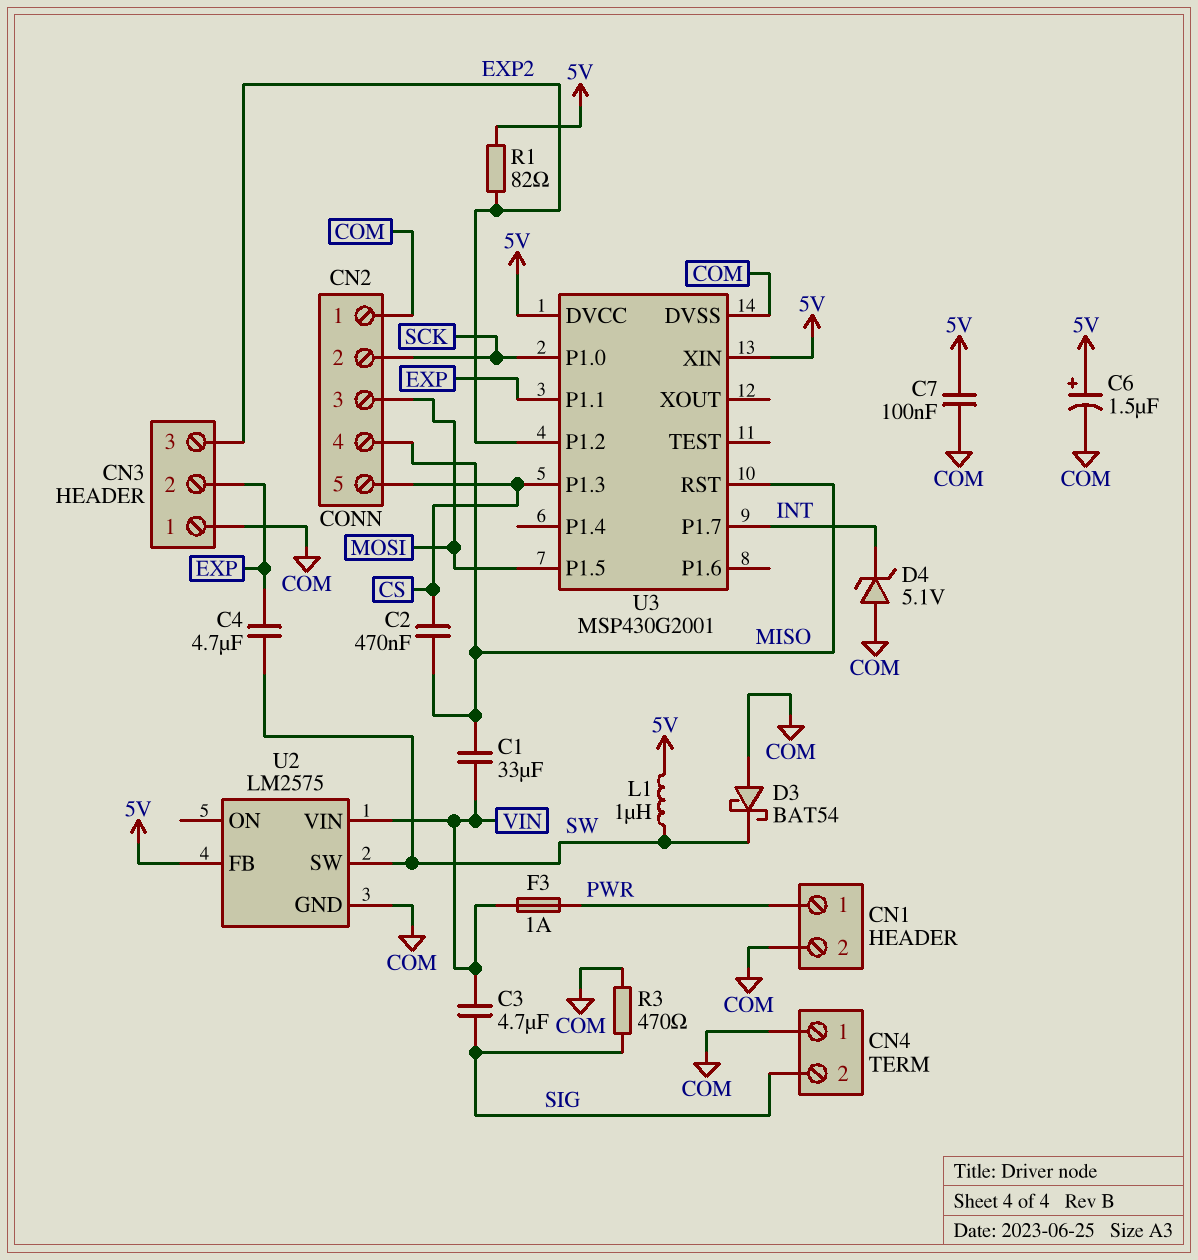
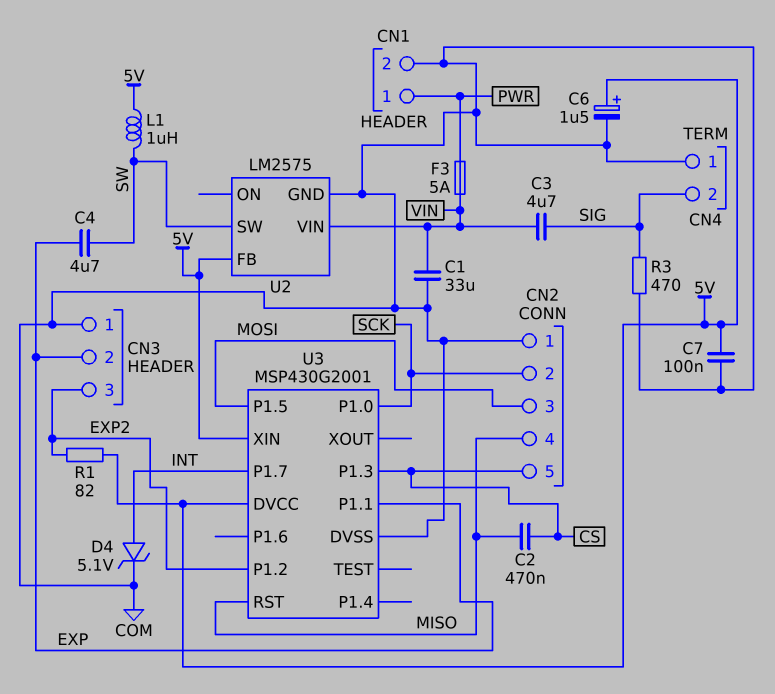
C1: 33uF (MISO, VIN) -> 33uF (COM, VIN)
D3: schottky BAT54 (A COM, K SW) -> none
D4: zener 5.1V (A COM, K INT) -> zener 5.1V (A INT, K COM)
F3: 1A (PWR, VIN) -> 5A (PWR, VIN)

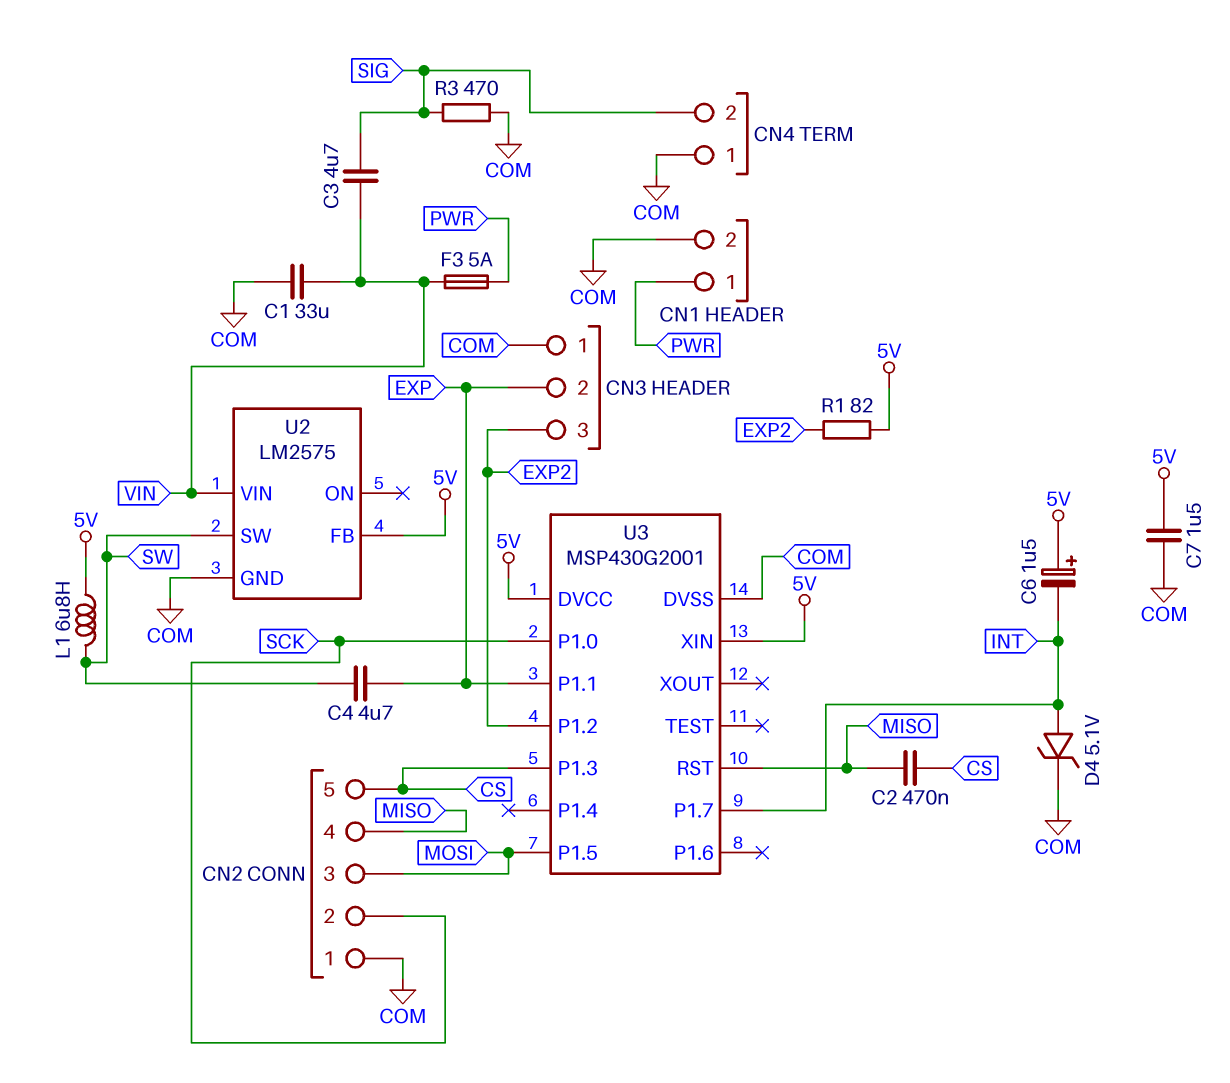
C6: 1.5uF (plus 5V, minus COM) -> 1.5uF (plus 5V, minus INT)
C7: 100nF (5V, COM) -> 1.5uF (5V, COM)
L1: 1uH (5V, SW) -> 6.8uH (5V, SW)

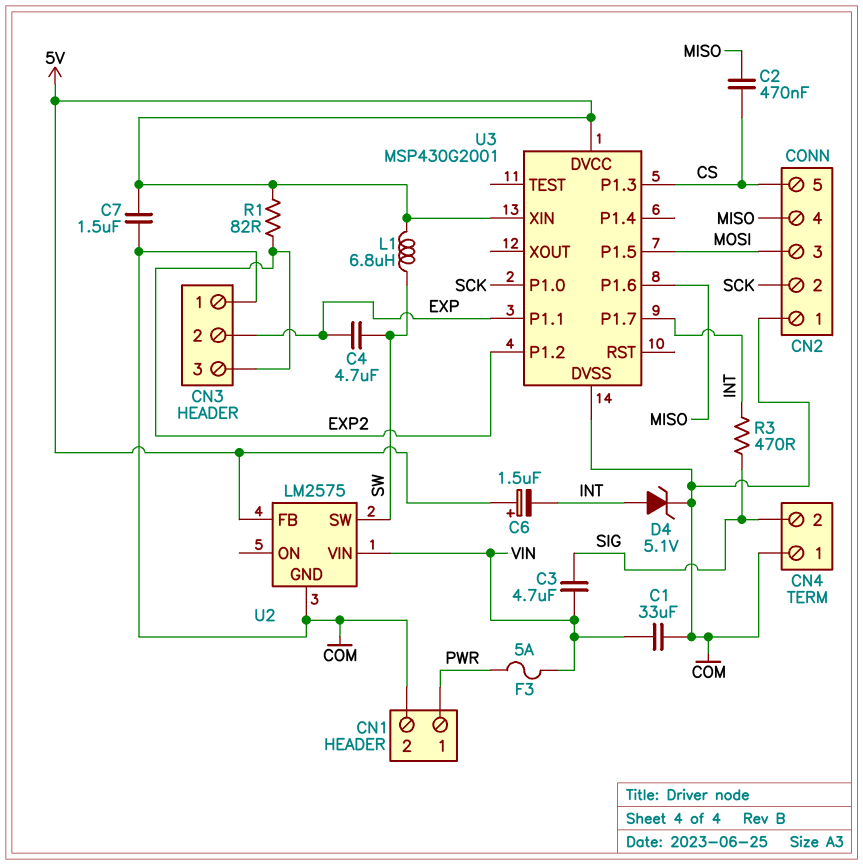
R3: 470 (COM, SIG) -> 470 (INT, SIG)
U3 pin P1.6: none -> MISO
U3 pin RST: MISO -> none

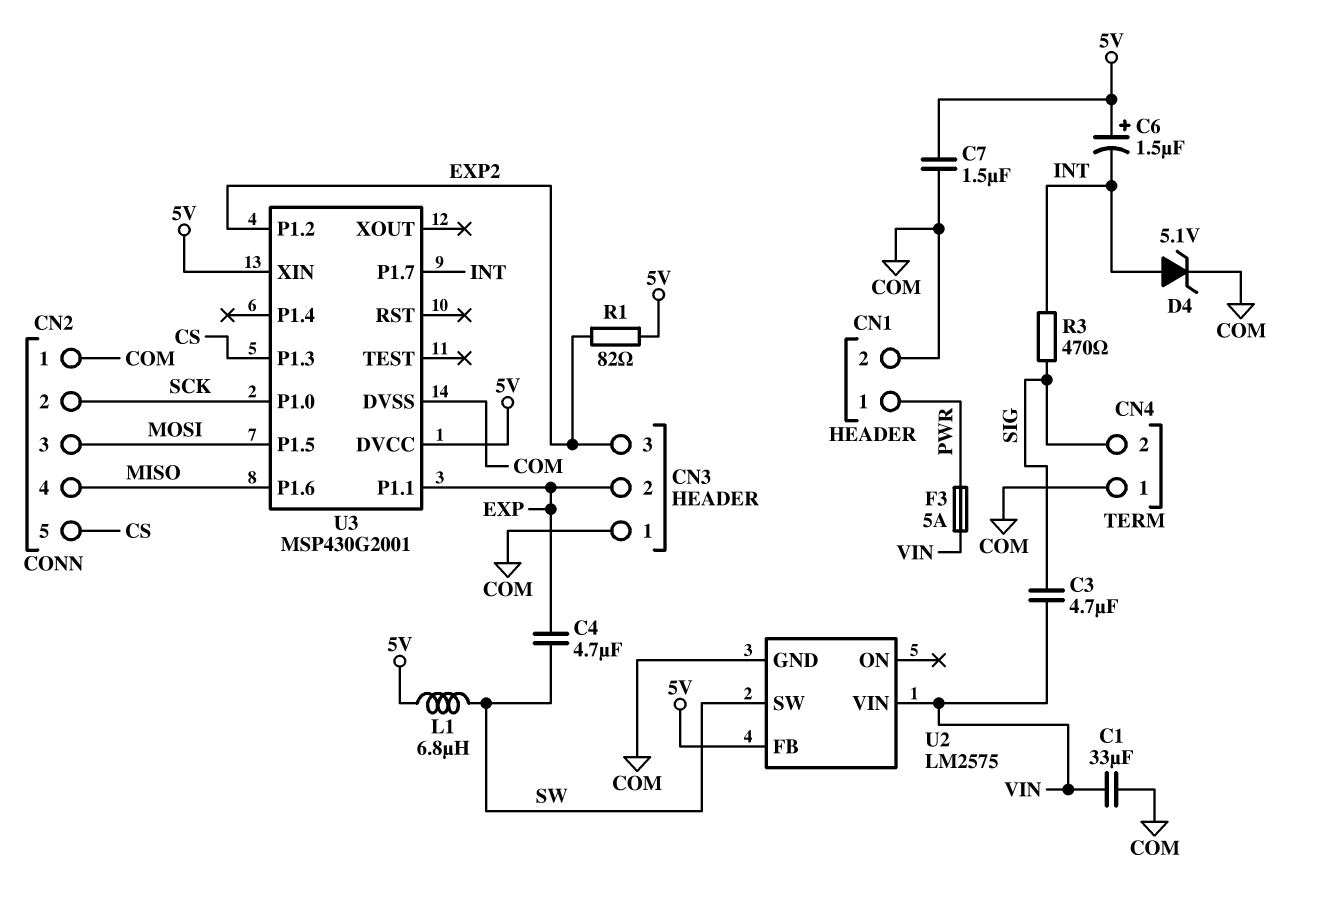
C2: 470nF (CS, MISO) -> none

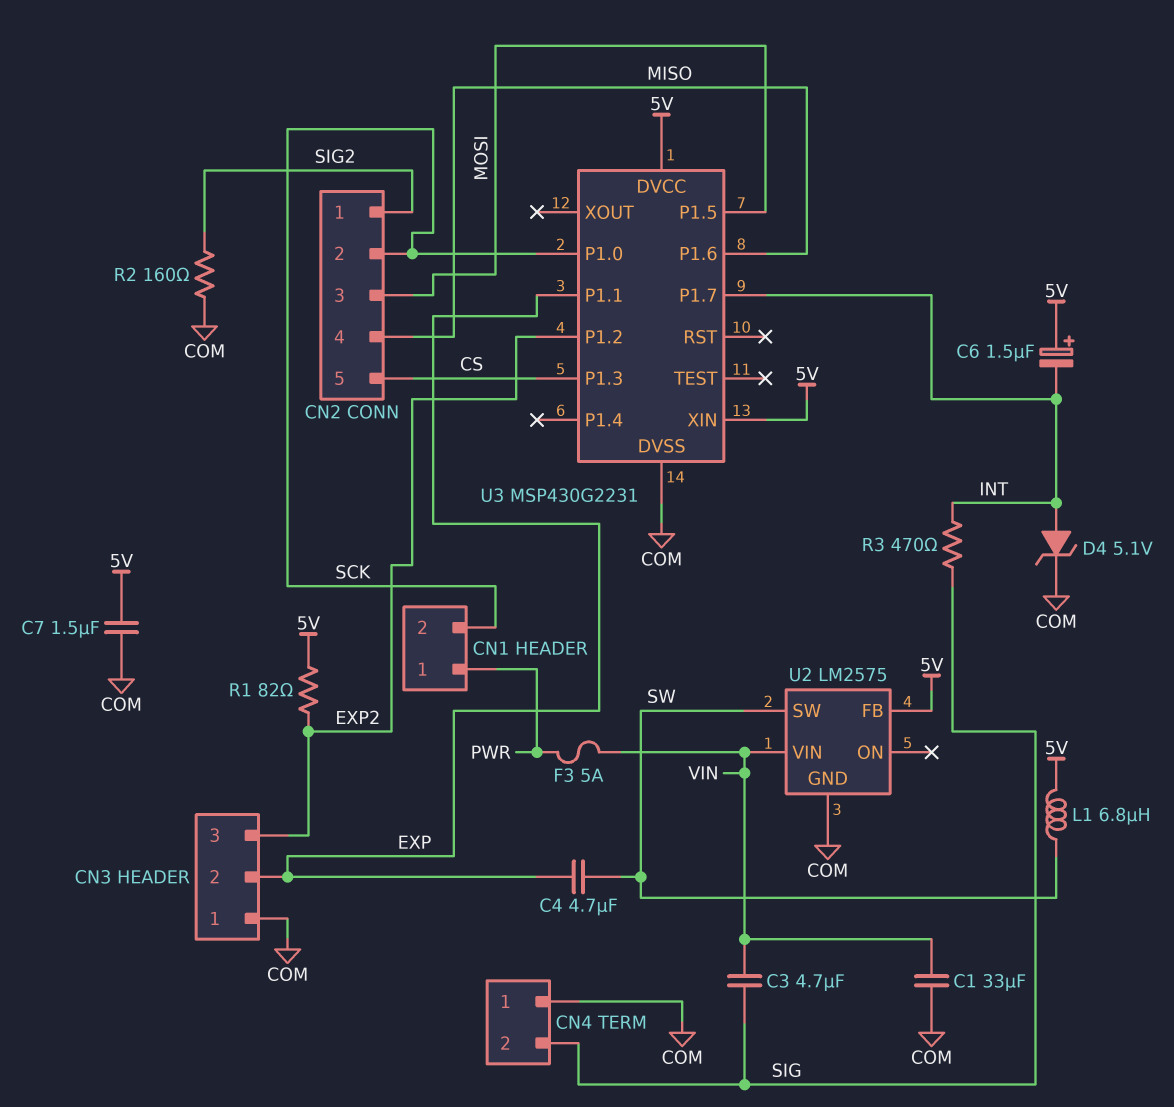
CN1 pin 2: COM -> SCK
CN2 pin 1: COM -> SIG2
R2: none -> 160 (COM, SIG2)
U3: MSP430G2001 -> MSP430G2231

